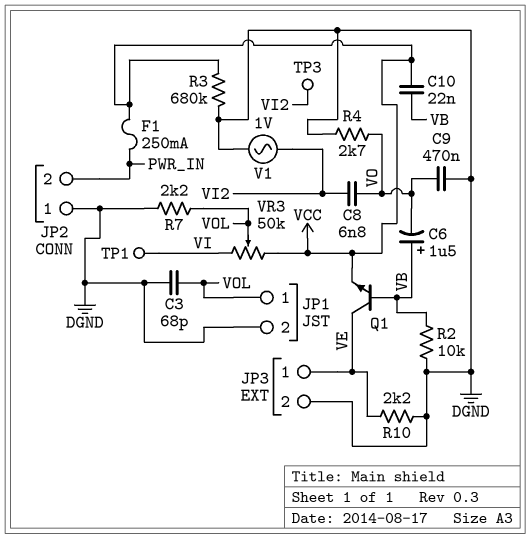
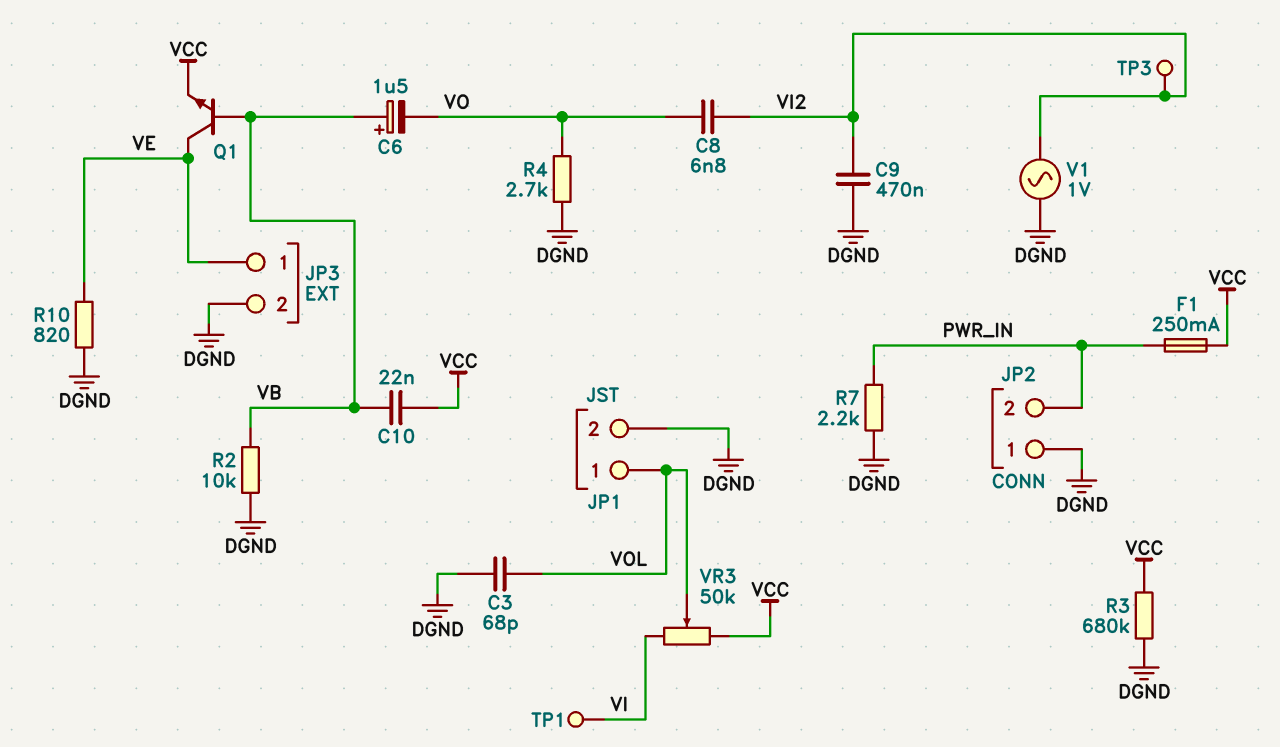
C9: 470nF (DGND, VO) -> 470nF (DGND, VI2)
R7: 2.2k (DGND, VOL) -> 2.2k (DGND, PWR_IN)
R10: 2.2k (DGND, VE) -> 820 (DGND, VE)

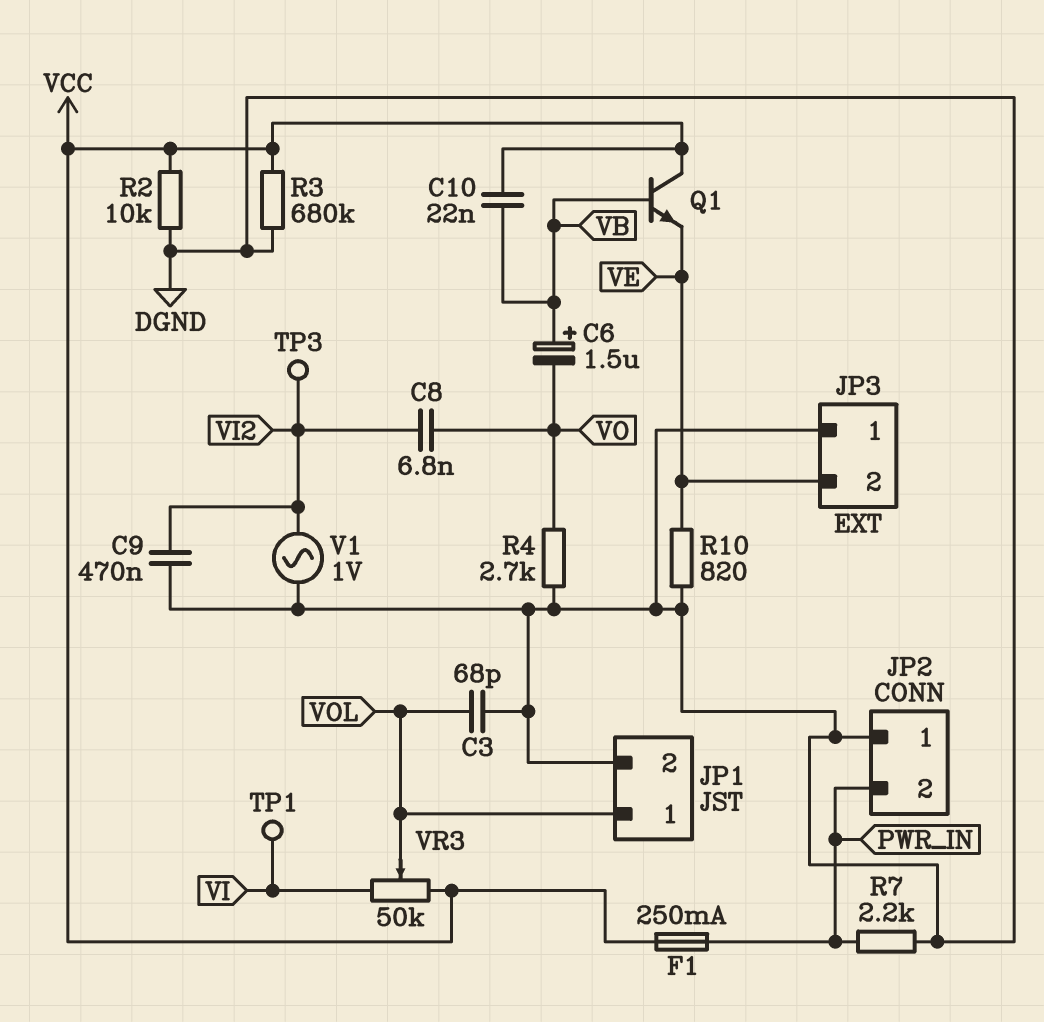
JP3 pin 1: VE -> DGND
JP3 pin 2: DGND -> VE
Q1: NPN (B VB, C VE, E VCC) -> NPN (B VB, C VCC, E VE)
R2: 10k (DGND, VB) -> 10k (DGND, VCC)

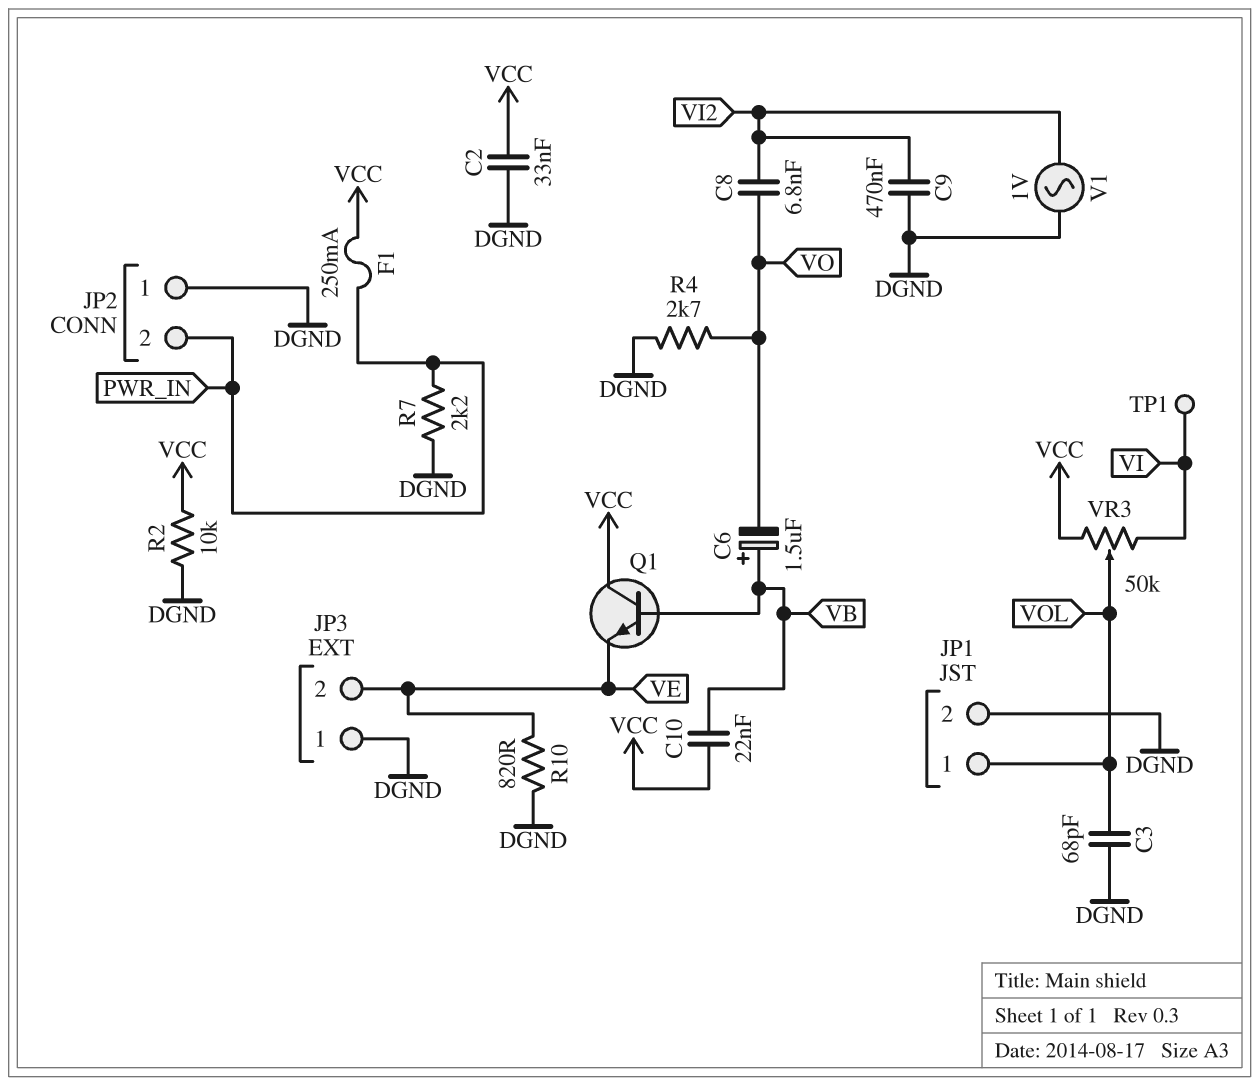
C2: none -> 33nF (DGND, VCC)
R3: 680k (DGND, VCC) -> none
TP3: test point (VI2) -> none

